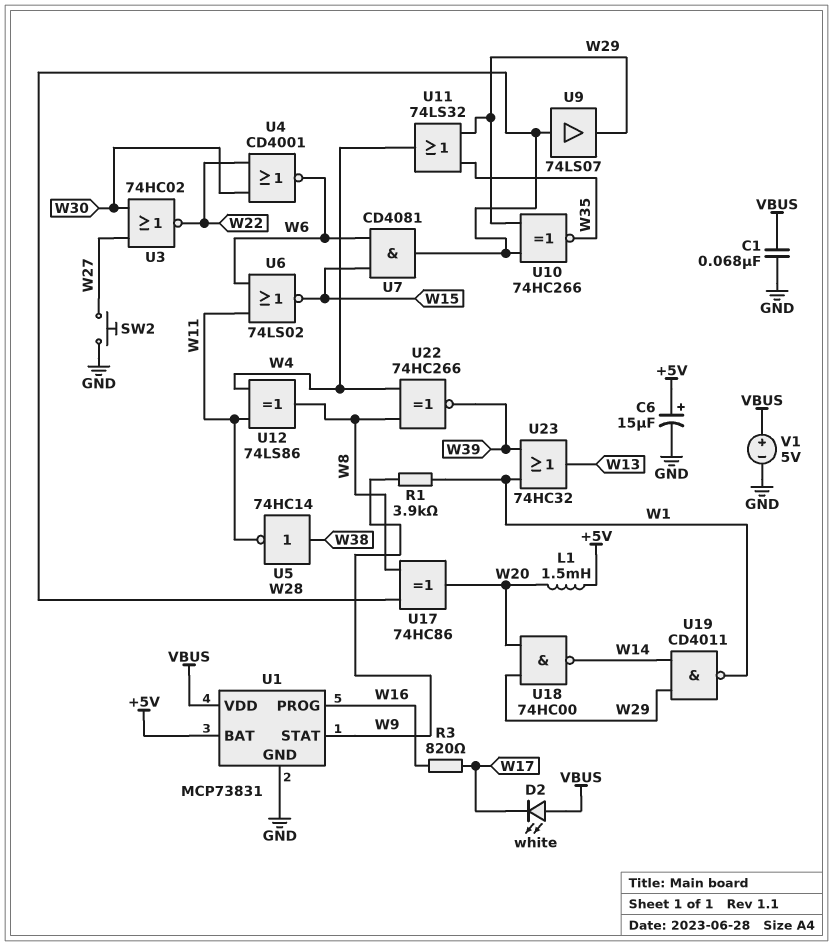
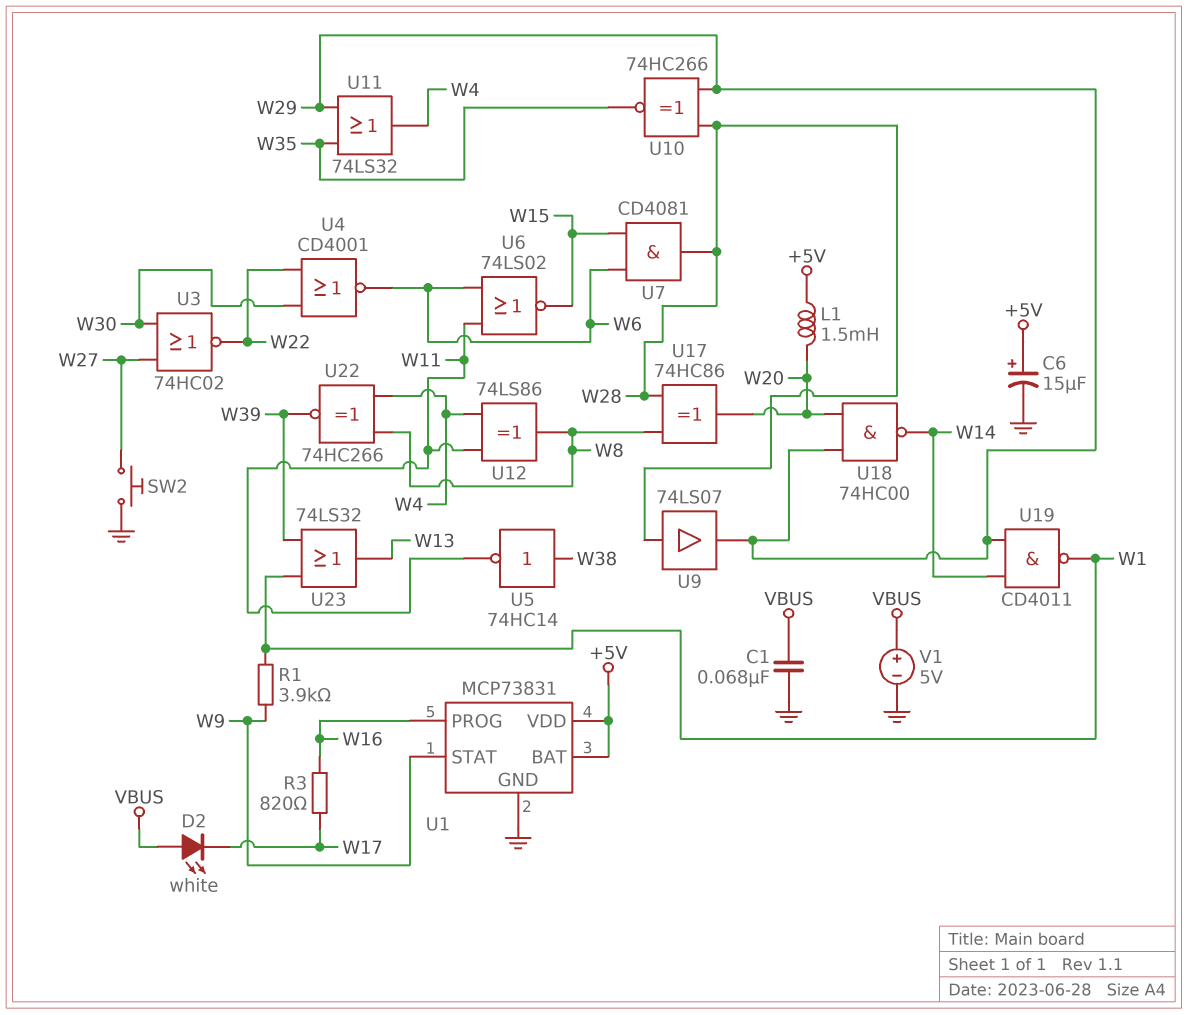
U1 pin VDD: VBUS -> +5V
U23: OR 74HC32 (in W1, in W39, out W13) -> OR 74LS32 (in W1, in W39, out W13)

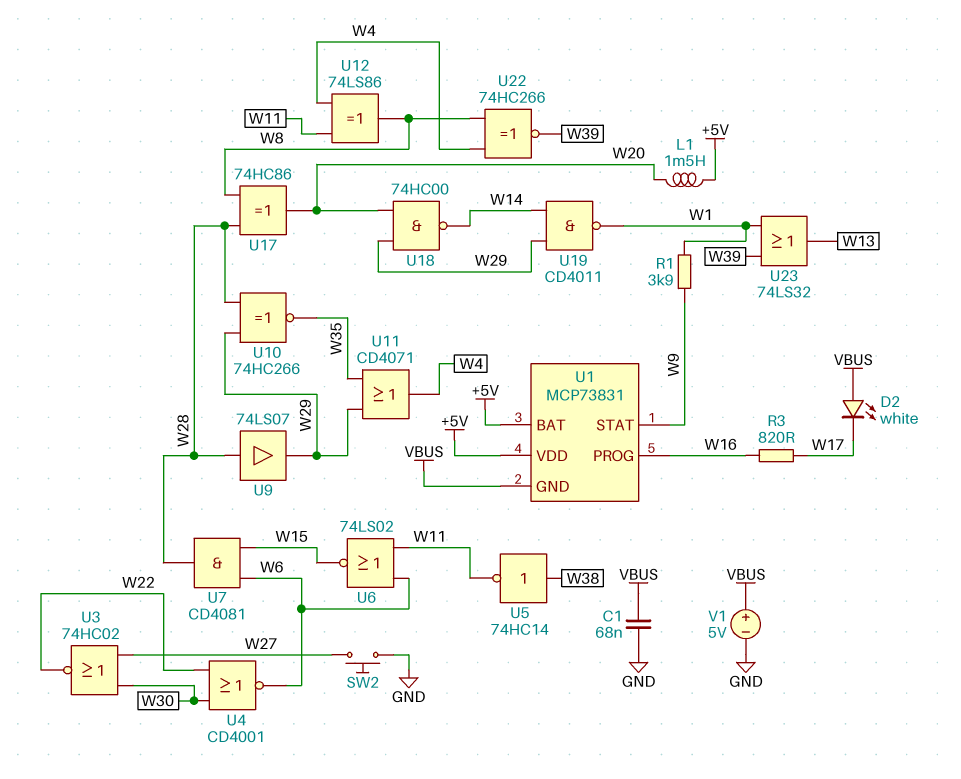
C6: 15uF (plus +5V, minus GND) -> none
U1 pin GND: GND -> VBUS
U11: OR 74LS32 (in W29, in W35, out W4) -> OR CD4071 (in W29, in W35, out W4)

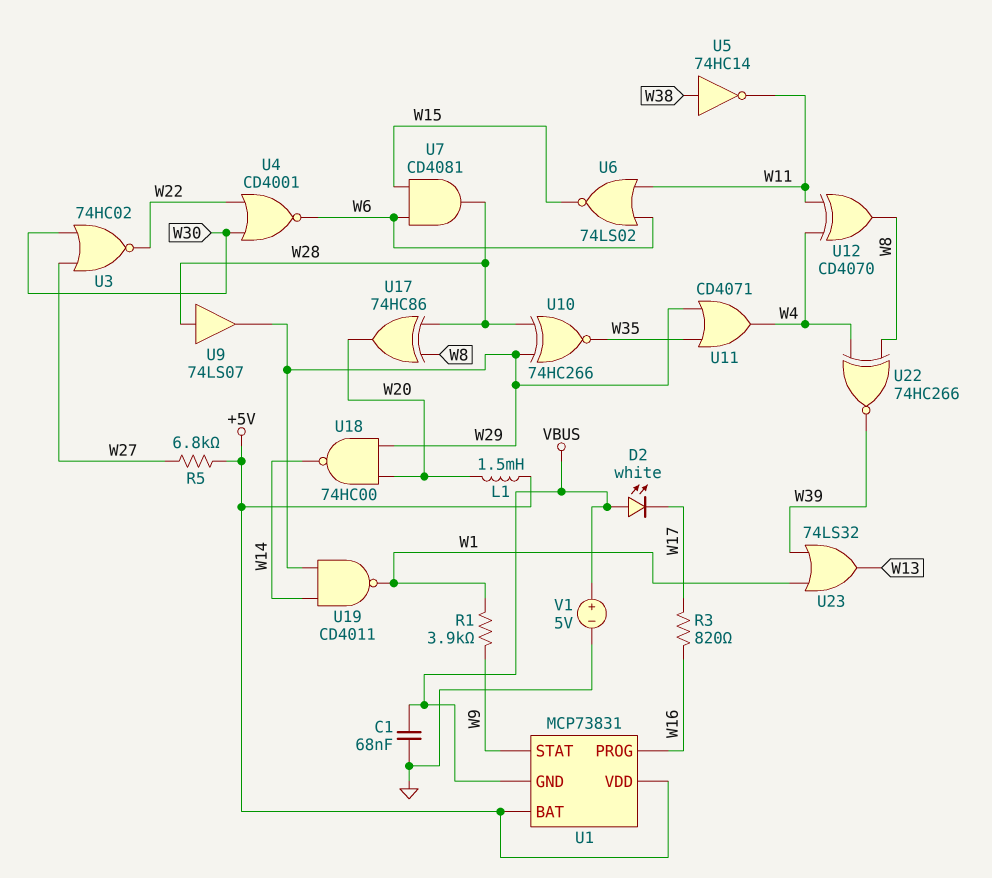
R5: none -> 6.8k (+5V, W27)
SW2: button (GND, W27) -> none
U12: XOR 74LS86 (in W4, in W11, out W8) -> XOR CD4070 (in W4, in W11, out W8)

